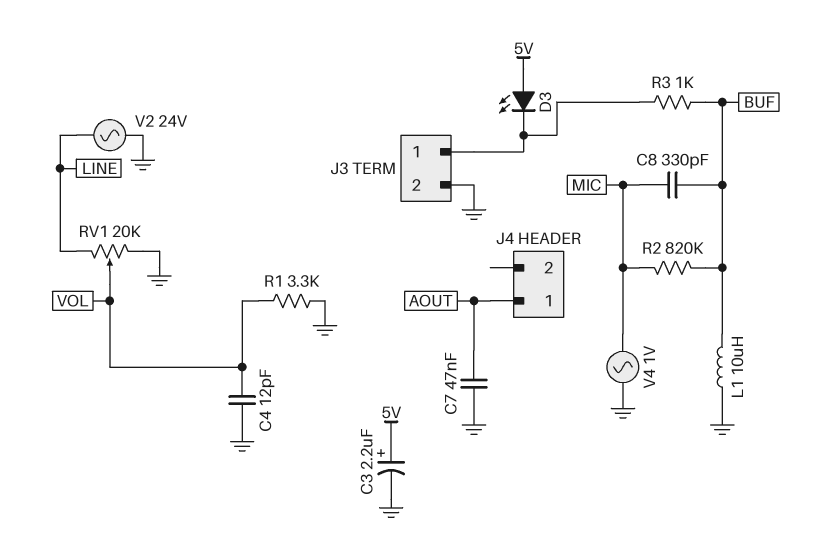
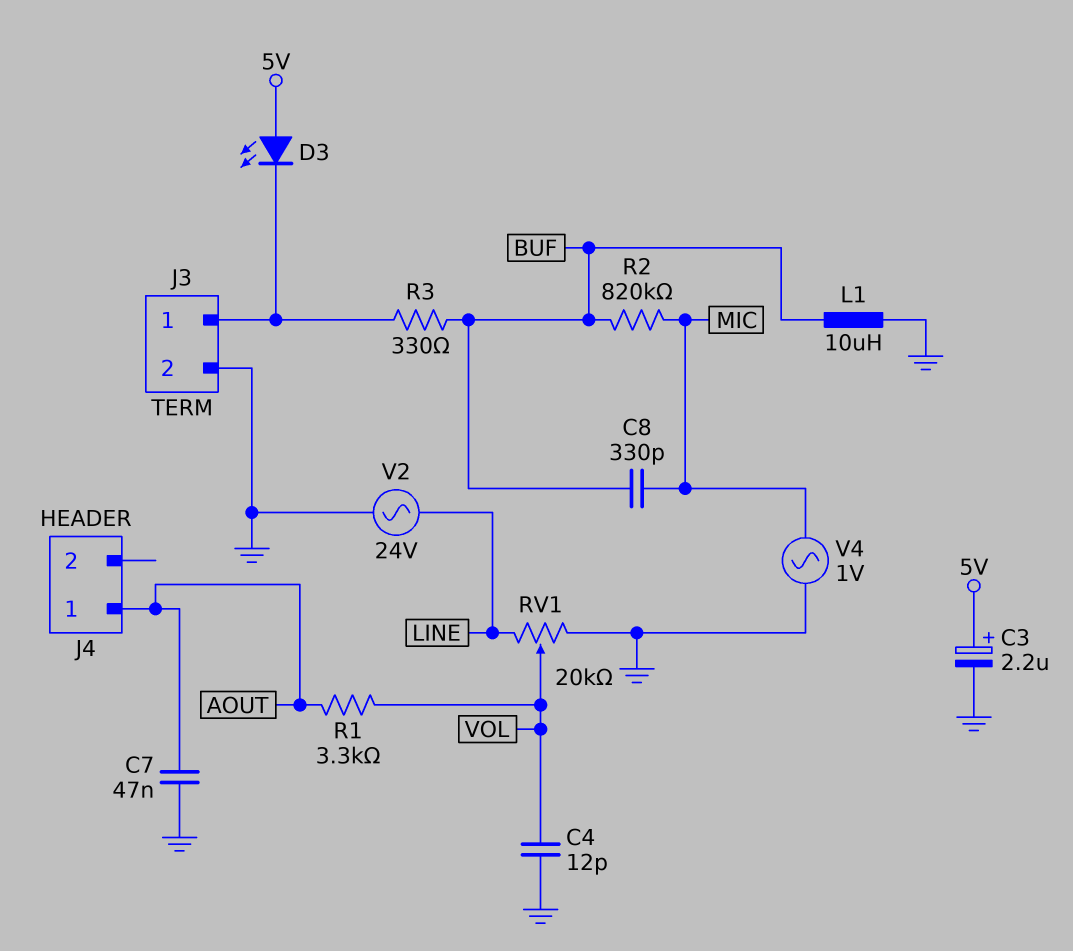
R1: 3.3k (GND, VOL) -> 3.3k (AOUT, VOL)
R3: 1k (BUF, J3/1) -> 330 (BUF, J3/1)

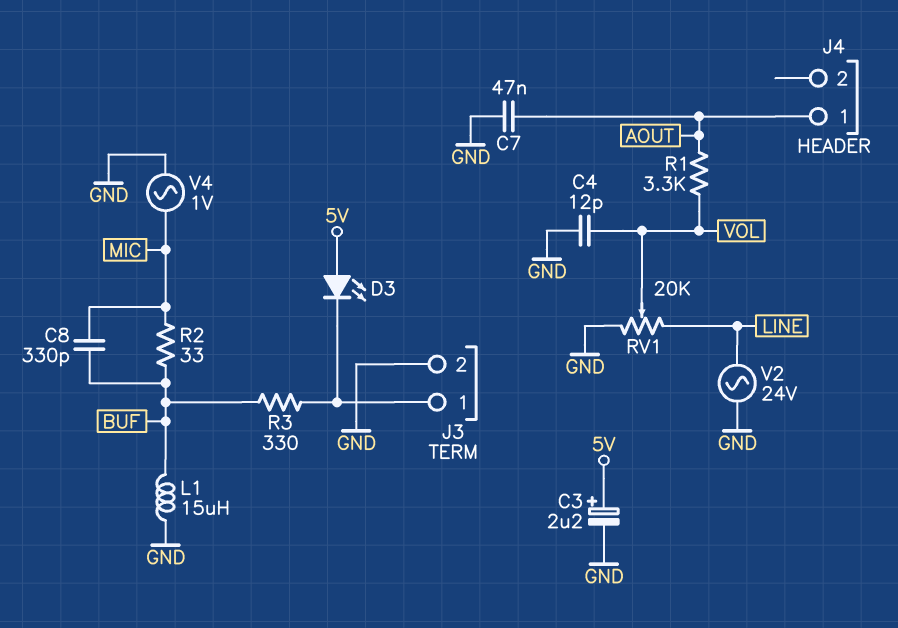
L1: 10uH (BUF, GND) -> 15uH (BUF, GND)
R2: 820k (BUF, MIC) -> 33 (BUF, MIC)

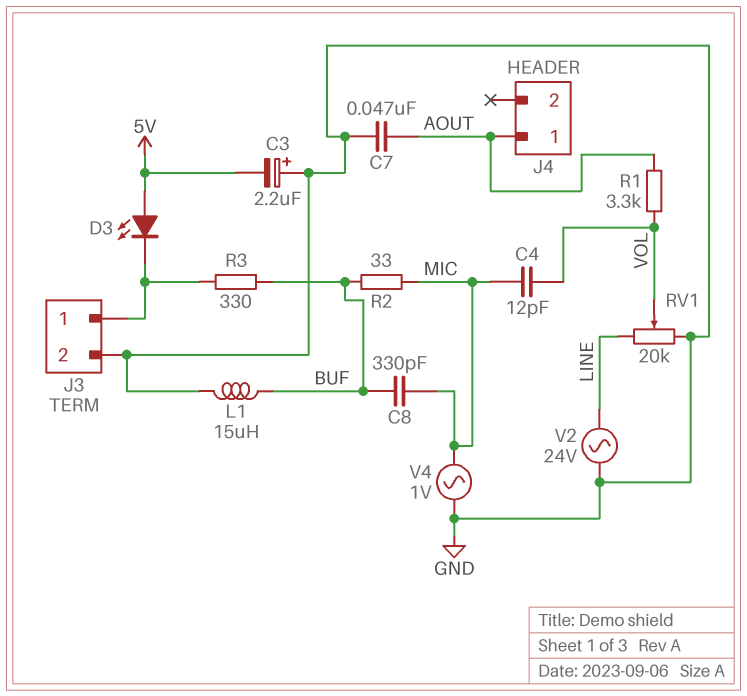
C3: 2.2uF (plus 5V, minus GND) -> 2.2uF (plus GND, minus 5V)
C4: 12pF (GND, VOL) -> 12pF (MIC, VOL)

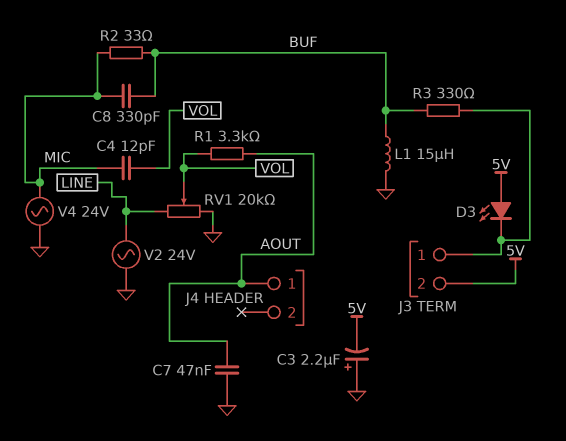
J3 pin 2: GND -> 5V
V4: AC 1V (GND, MIC) -> AC 24V (GND, MIC)

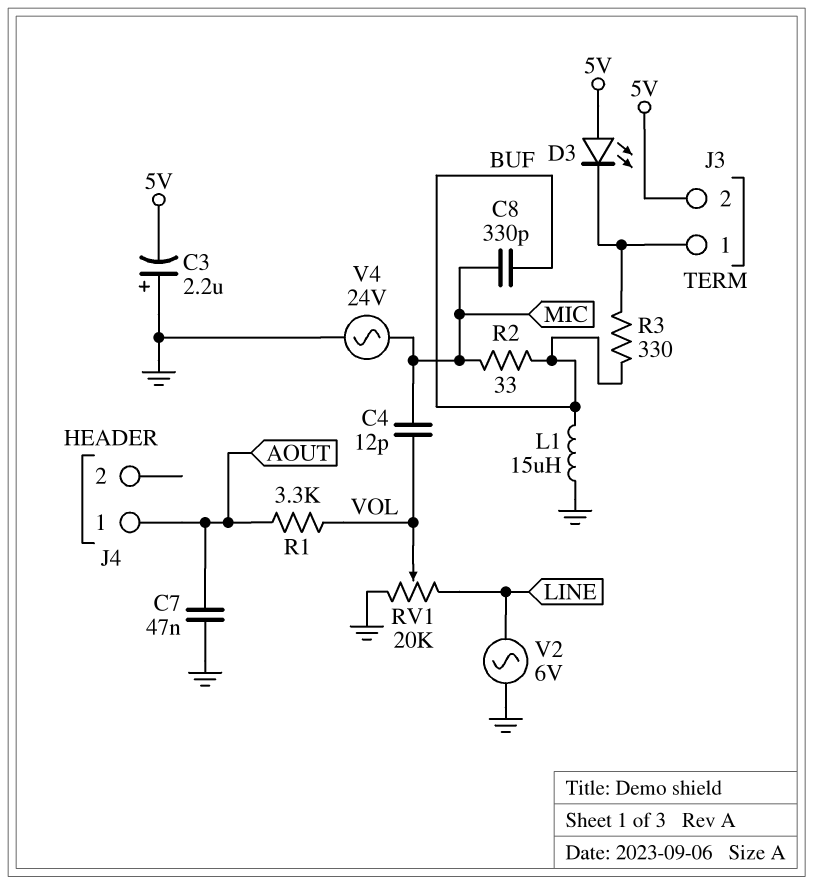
V2: AC 24V (GND, LINE) -> AC 6V (GND, LINE)

